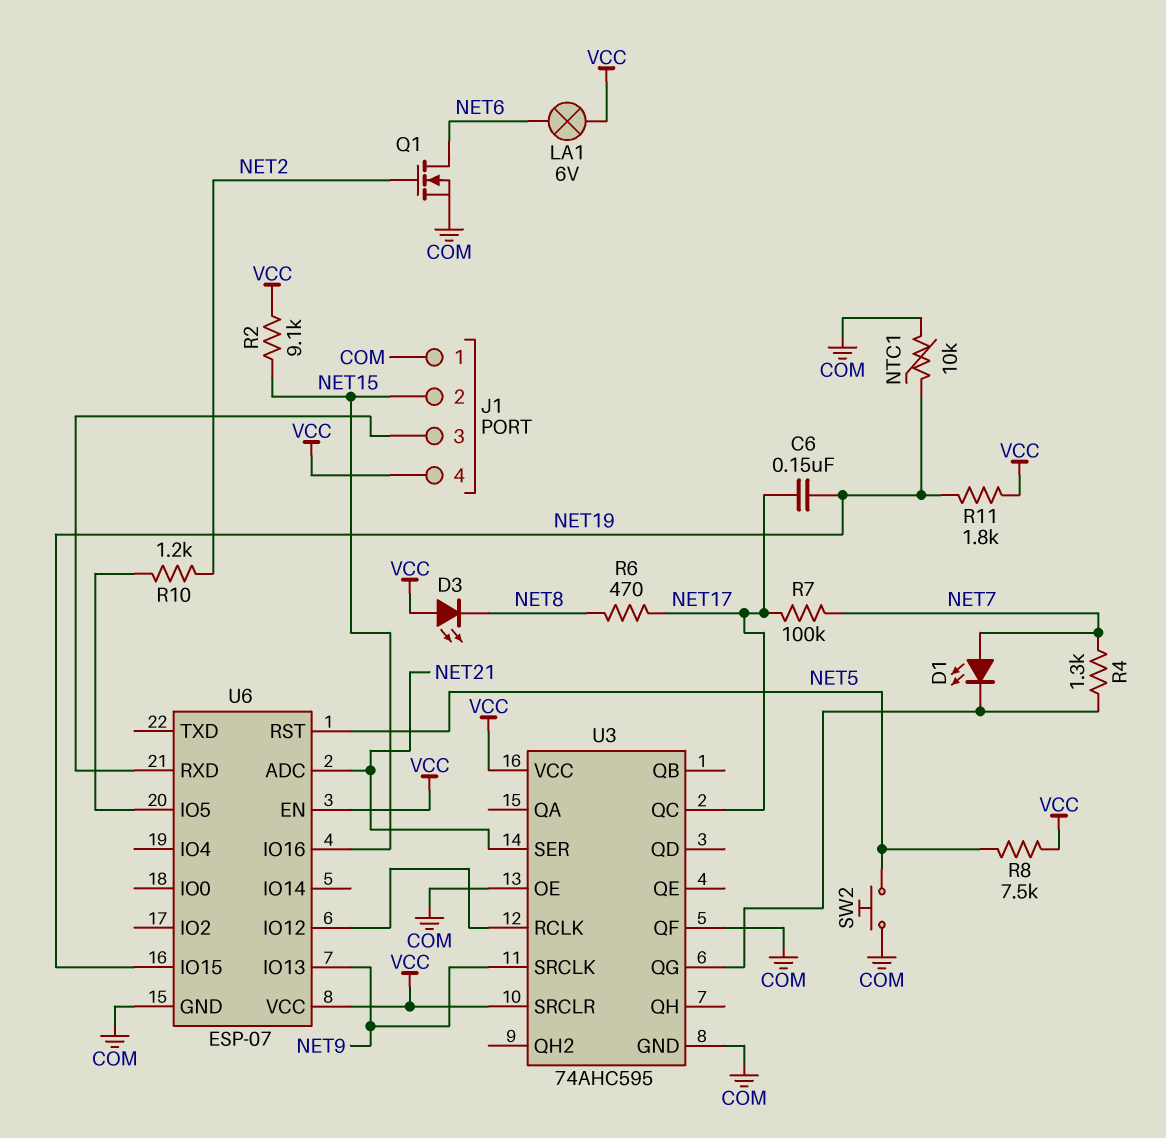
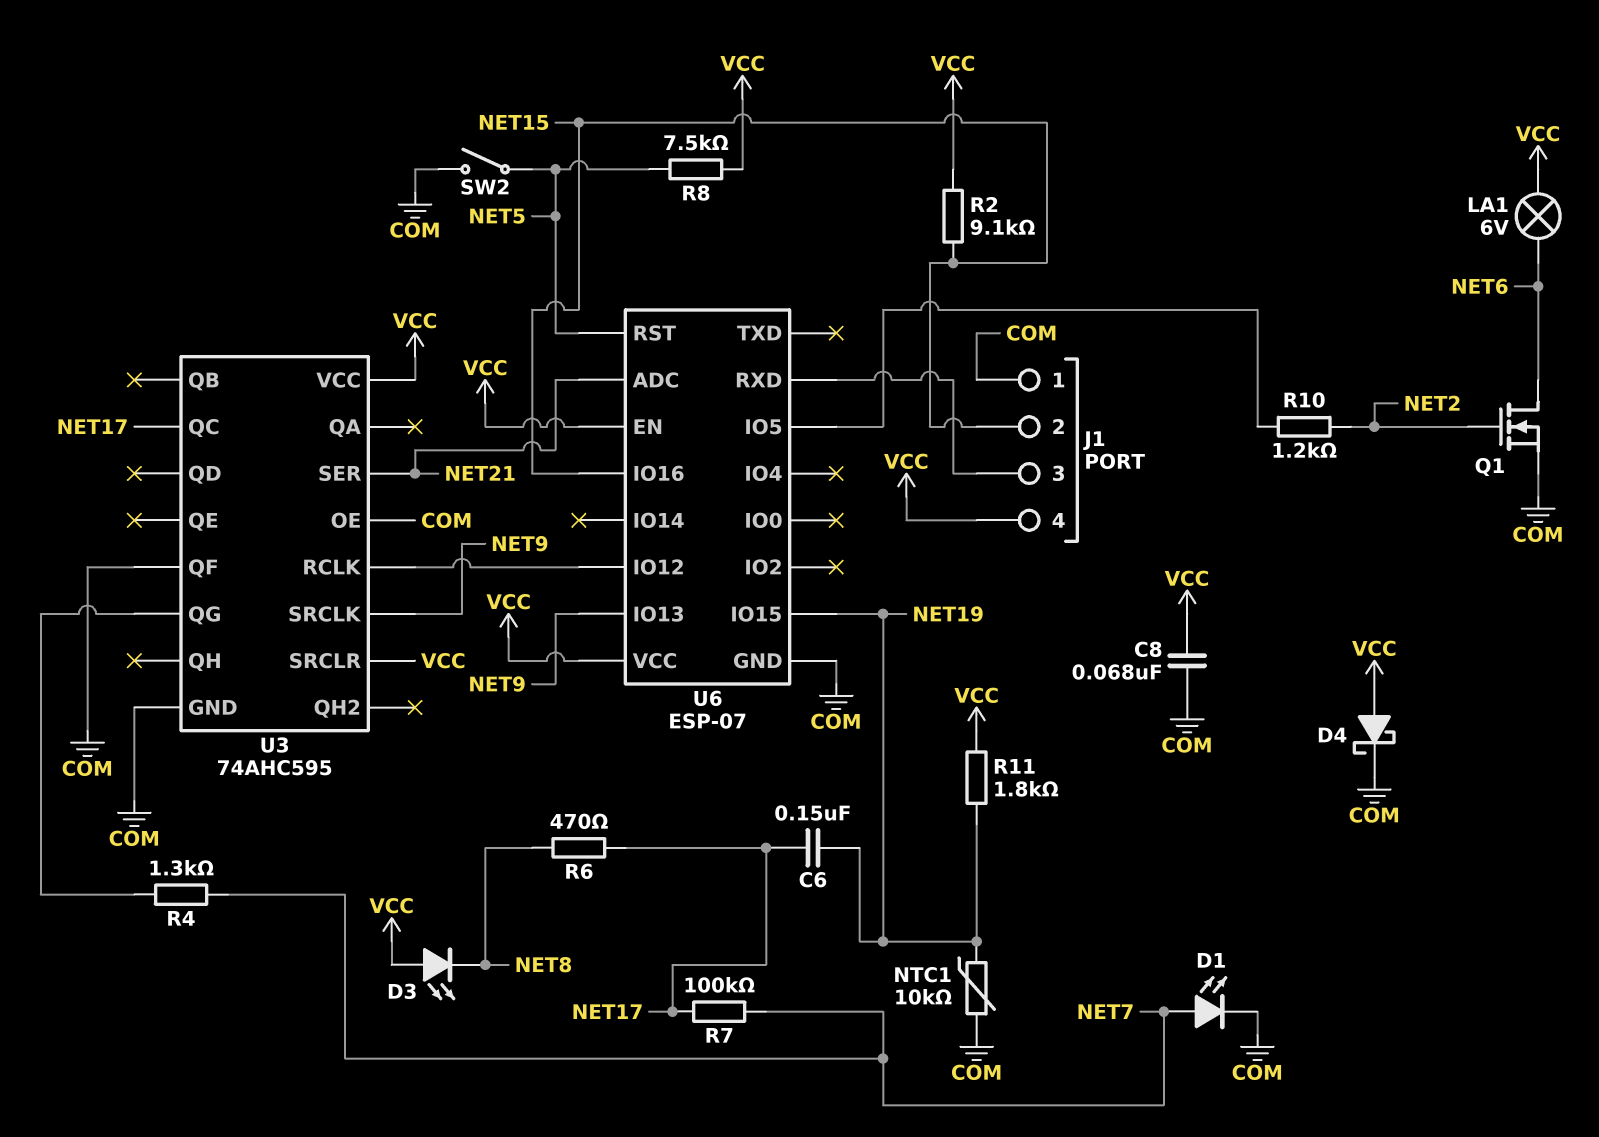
C8: none -> 68nF (COM, VCC)
D1: LED (A NET7, K U3/QG) -> LED (A NET7, K COM)
D4: none -> schottky (A VCC, K COM)
SW2: button (COM, NET5) -> switch (COM, NET5)

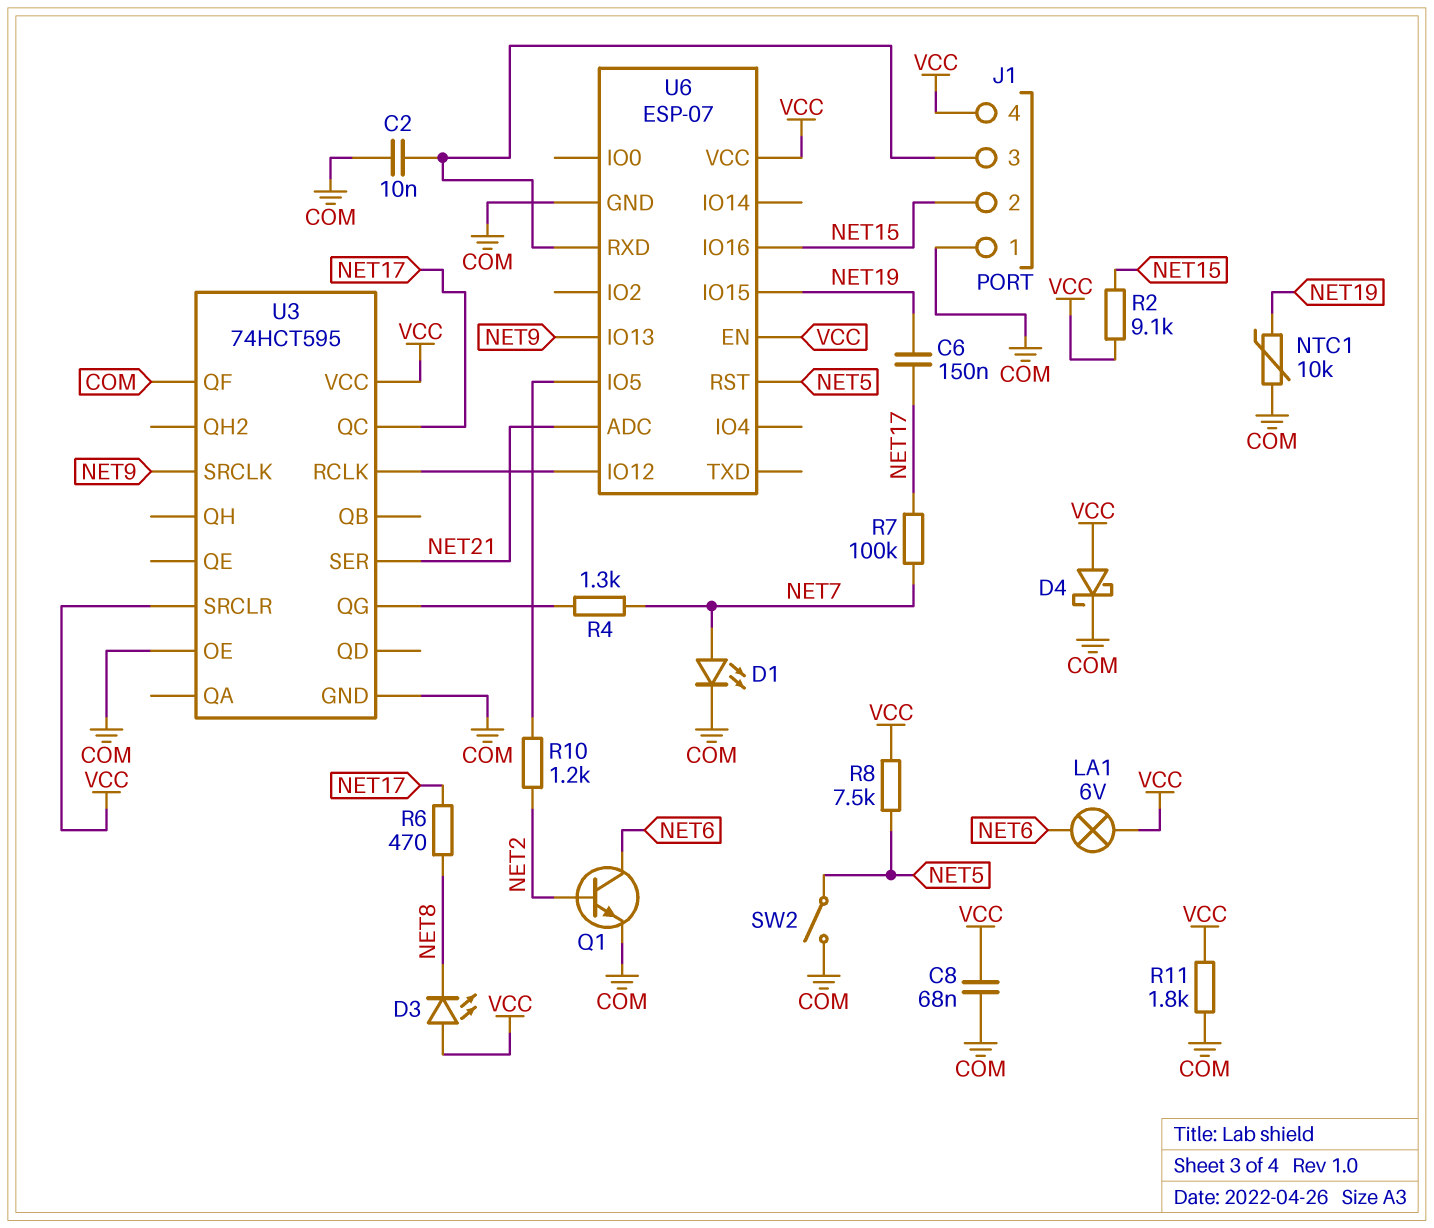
C2: none -> 10nF (COM, J1/3)
Q1: NMOS (G NET2, D NET6, S COM) -> NPN (B NET2, C NET6, E COM)
R11: 1.8k (NET19, VCC) -> 1.8k (COM, VCC)
U3: 74AHC595 -> 74HCT595

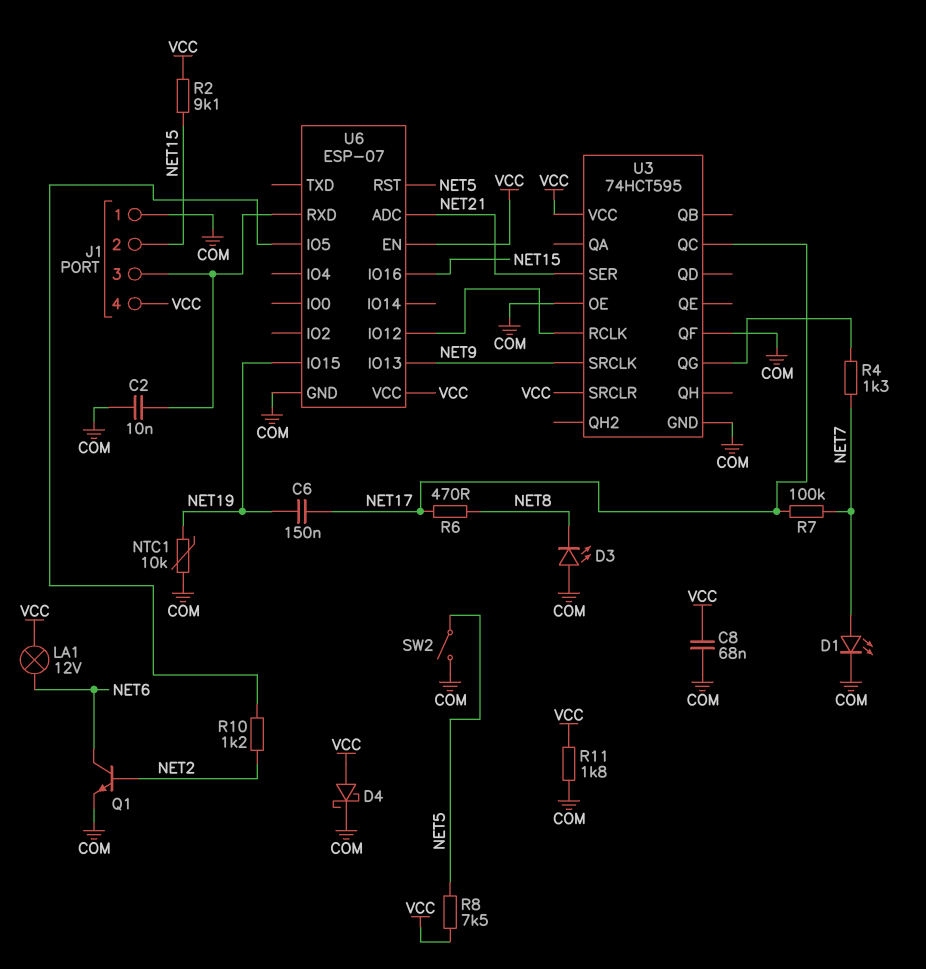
D3: LED (A VCC, K NET8) -> LED (A COM, K NET8)
LA1: lamp 6V (NET6, VCC) -> lamp 12V (NET6, VCC)

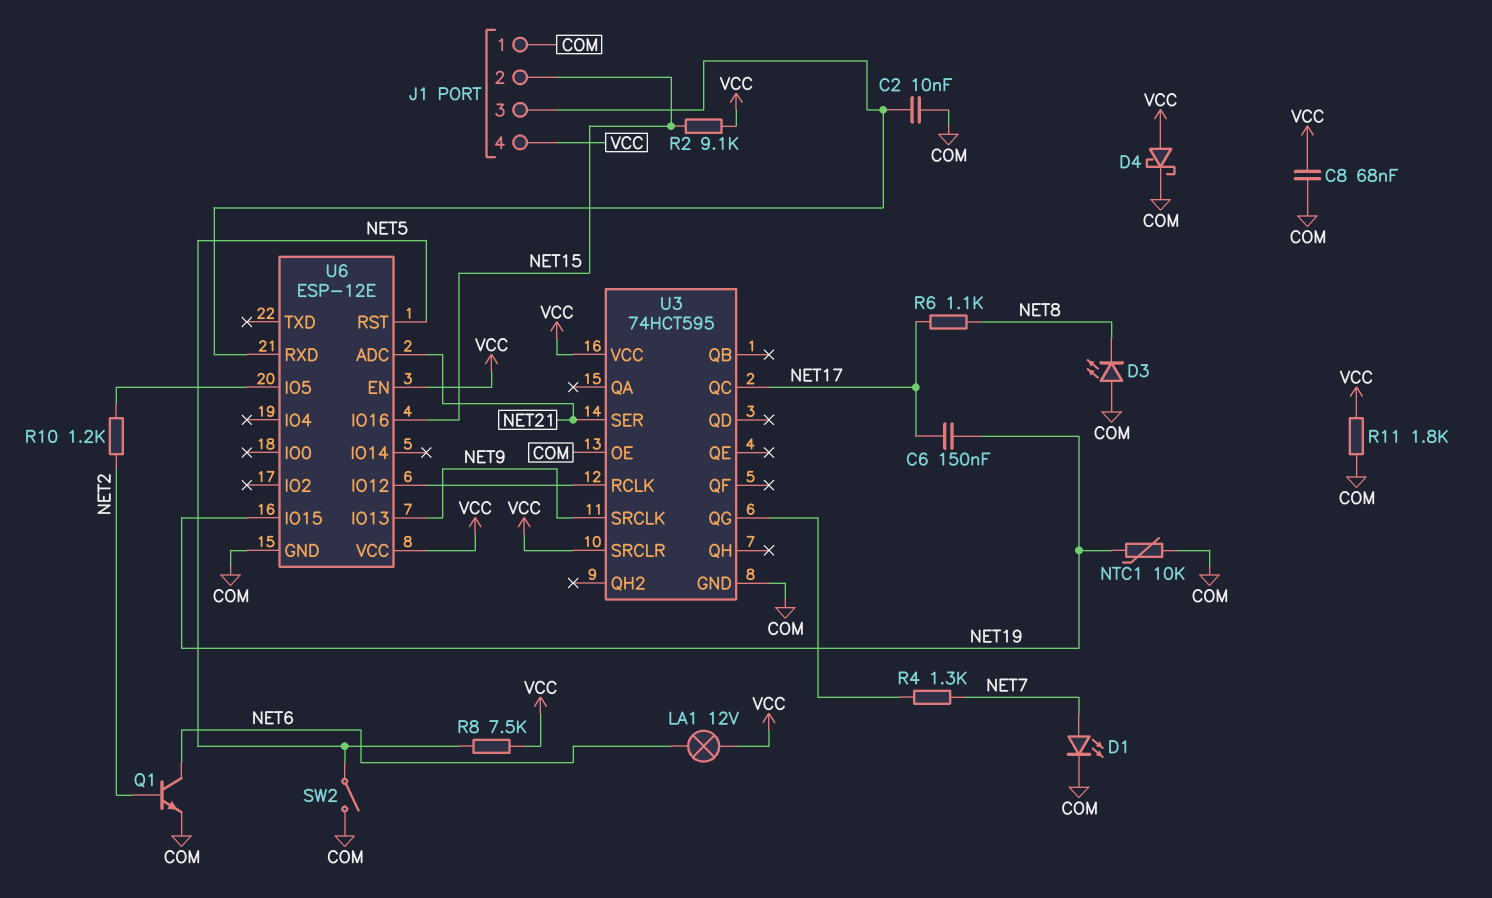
R6: 470 (NET8, NET17) -> 1.1k (NET8, NET17)
R7: 100k (NET7, NET17) -> none
U3 pin QF: COM -> none
U6: ESP-07 -> ESP-12E

